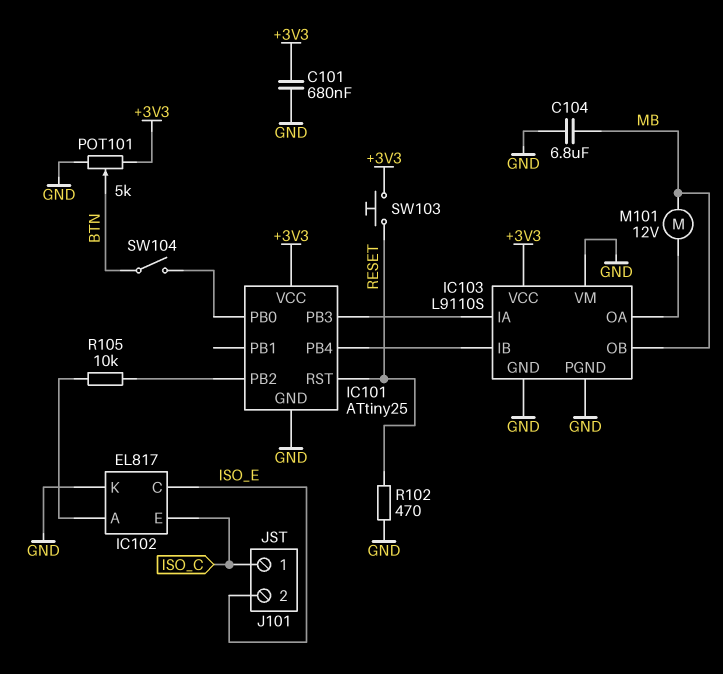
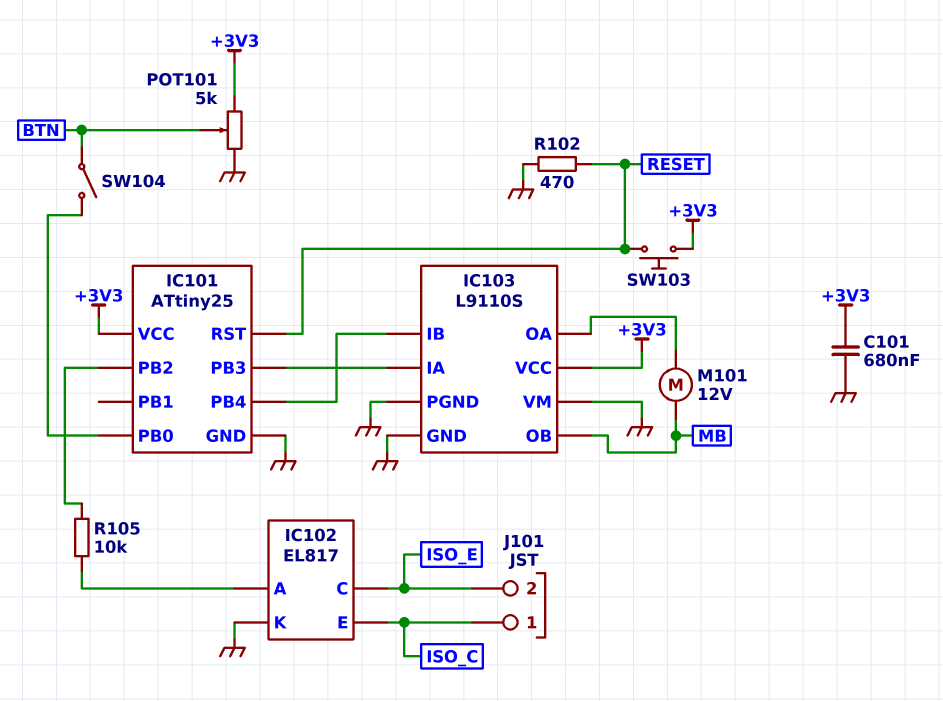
C104: 6.8uF (GND, MB) -> none

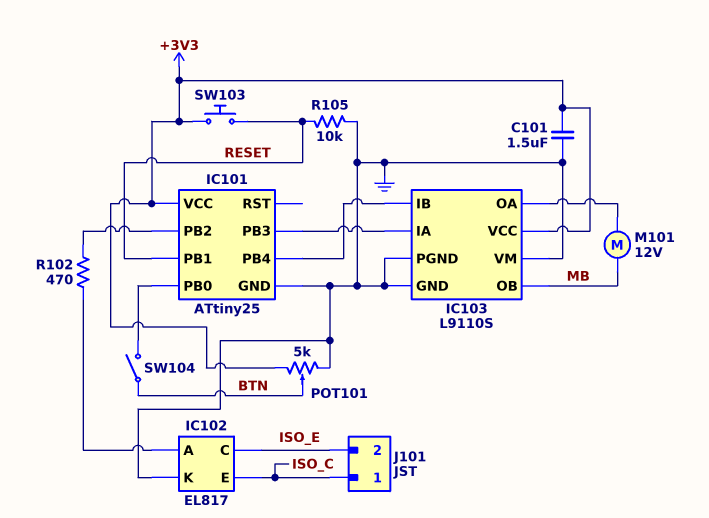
C101: 680nF (+3V3, GND) -> 1.5uF (+3V3, GND)
IC101 pin PB1: none -> RESET
IC101 pin RST: RESET -> none
R102: 470 (GND, RESET) -> 470 (IC101/PB2, IC102/A)
R105: 10k (IC101/PB2, IC102/A) -> 10k (GND, RESET)

